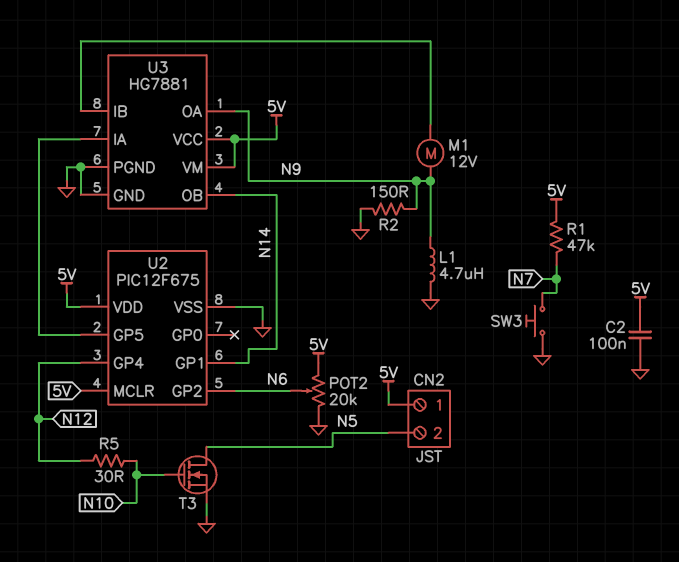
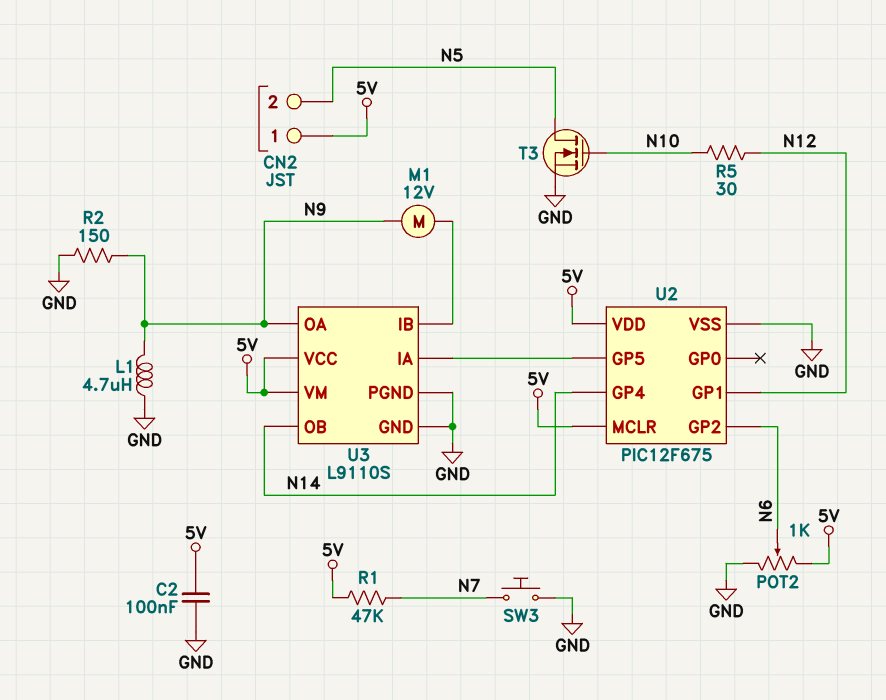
POT2: 20k (5V, GND, wiper N6) -> 1k (5V, GND, wiper N6)
U2 pin GP1: N14 -> N12
U2 pin GP4: N12 -> N14
U3: HG7881 -> L9110S

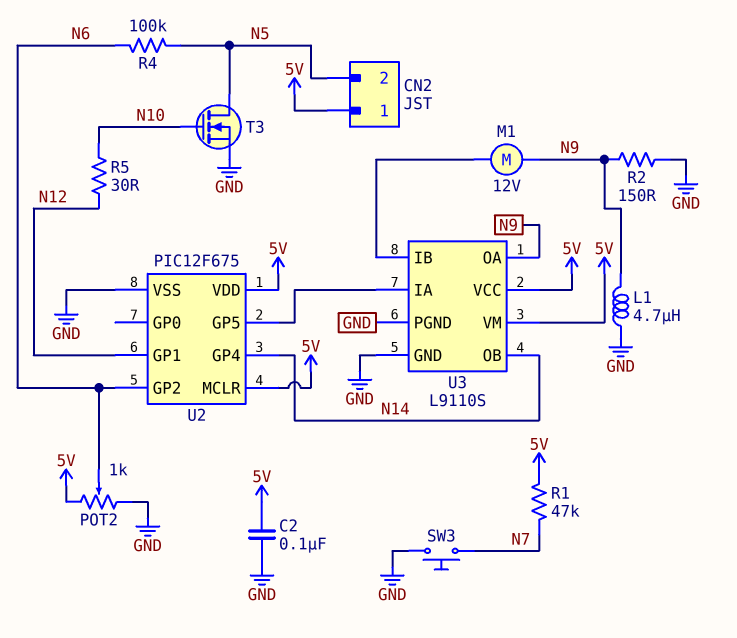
R4: none -> 100k (N5, N6)

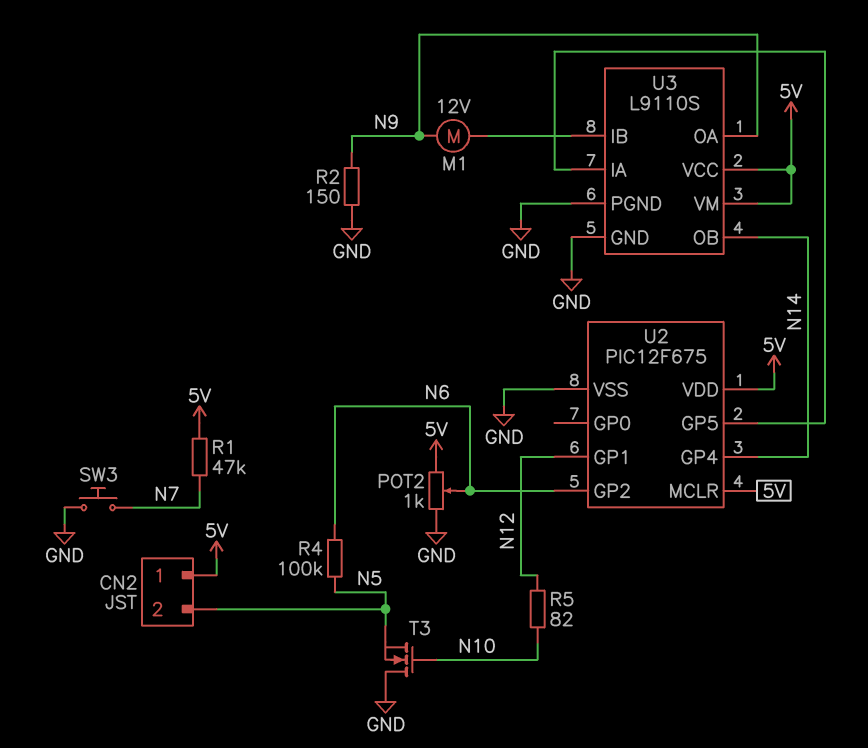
C2: 100nF (5V, GND) -> none
L1: 4.7uH (GND, N9) -> none
R5: 30 (N10, N12) -> 82 (N10, N12)
T3: NMOS (G N10, D N5, S GND) -> NMOS (G N10, D GND, S N5)

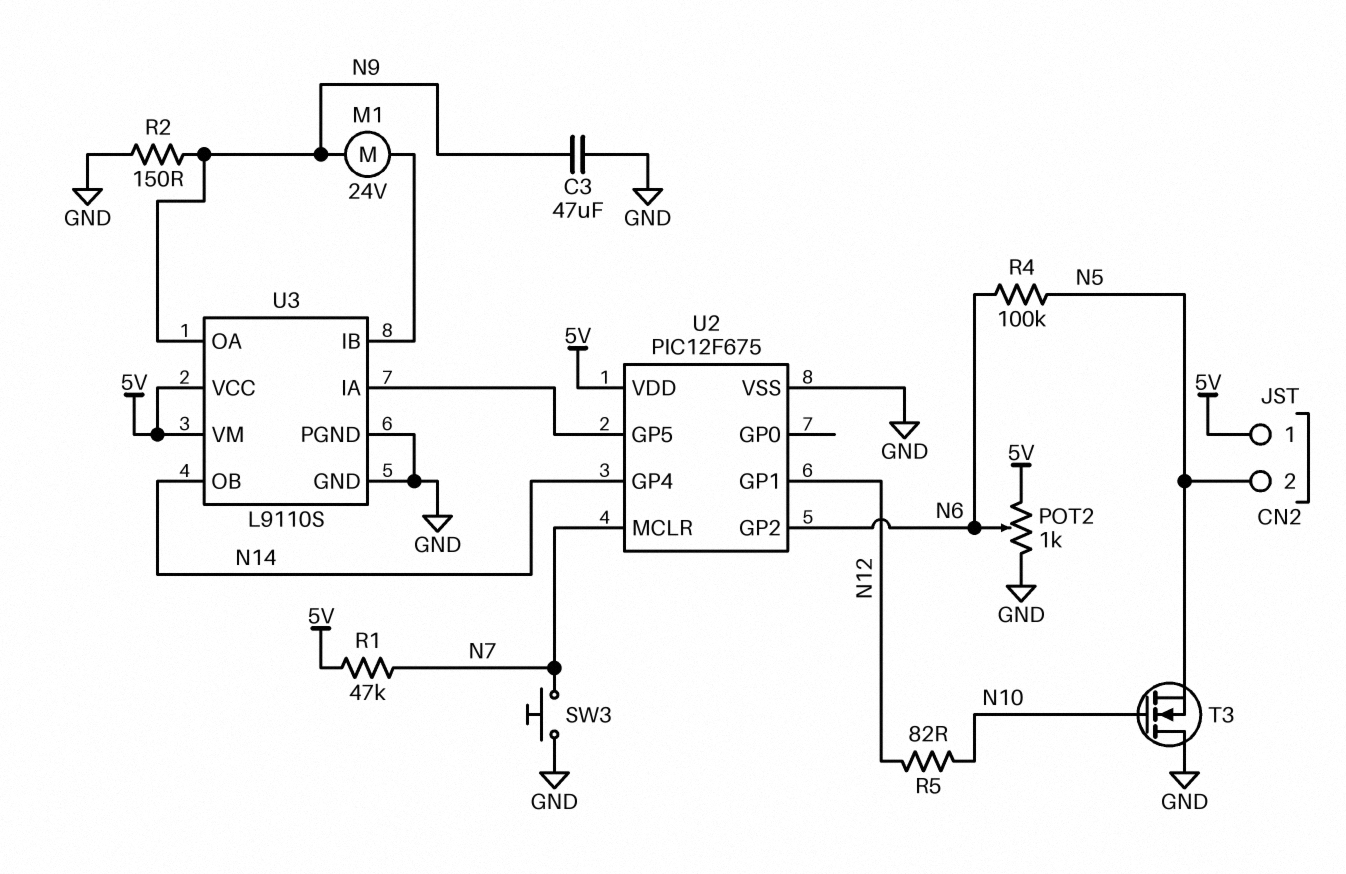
C3: none -> 47uF (GND, N9)
M1: motor 12V (N9, U3/IB) -> motor 24V (N9, U3/IB)
U2 pin MCLR: 5V -> N7

